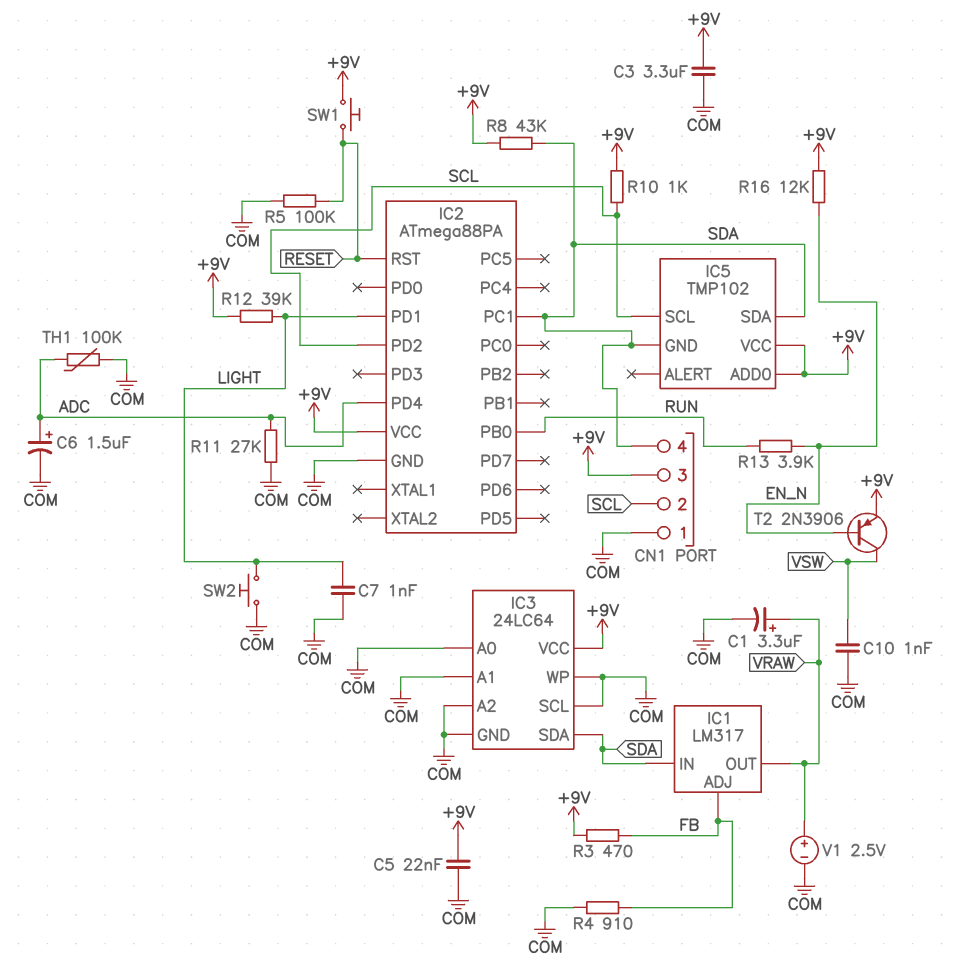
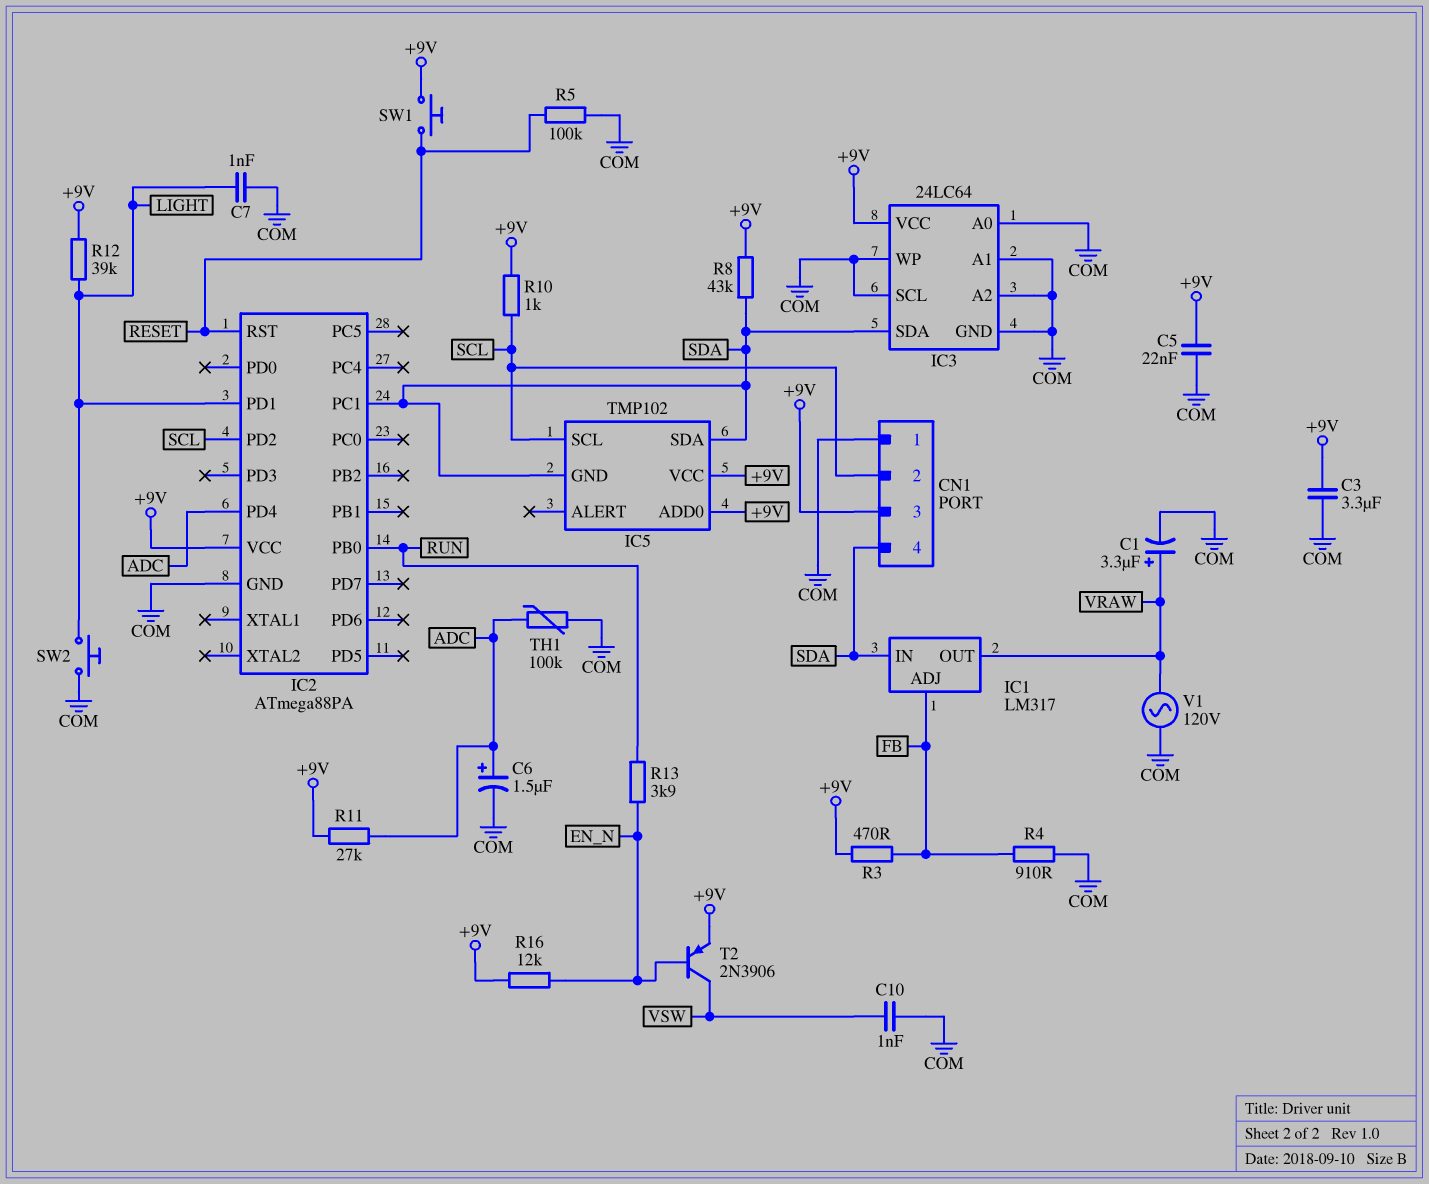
R11: 27k (ADC, COM) -> 27k (+9V, ADC)
V1: 2.5V (plus VRAW, minus COM) -> AC 120V (COM, VRAW)

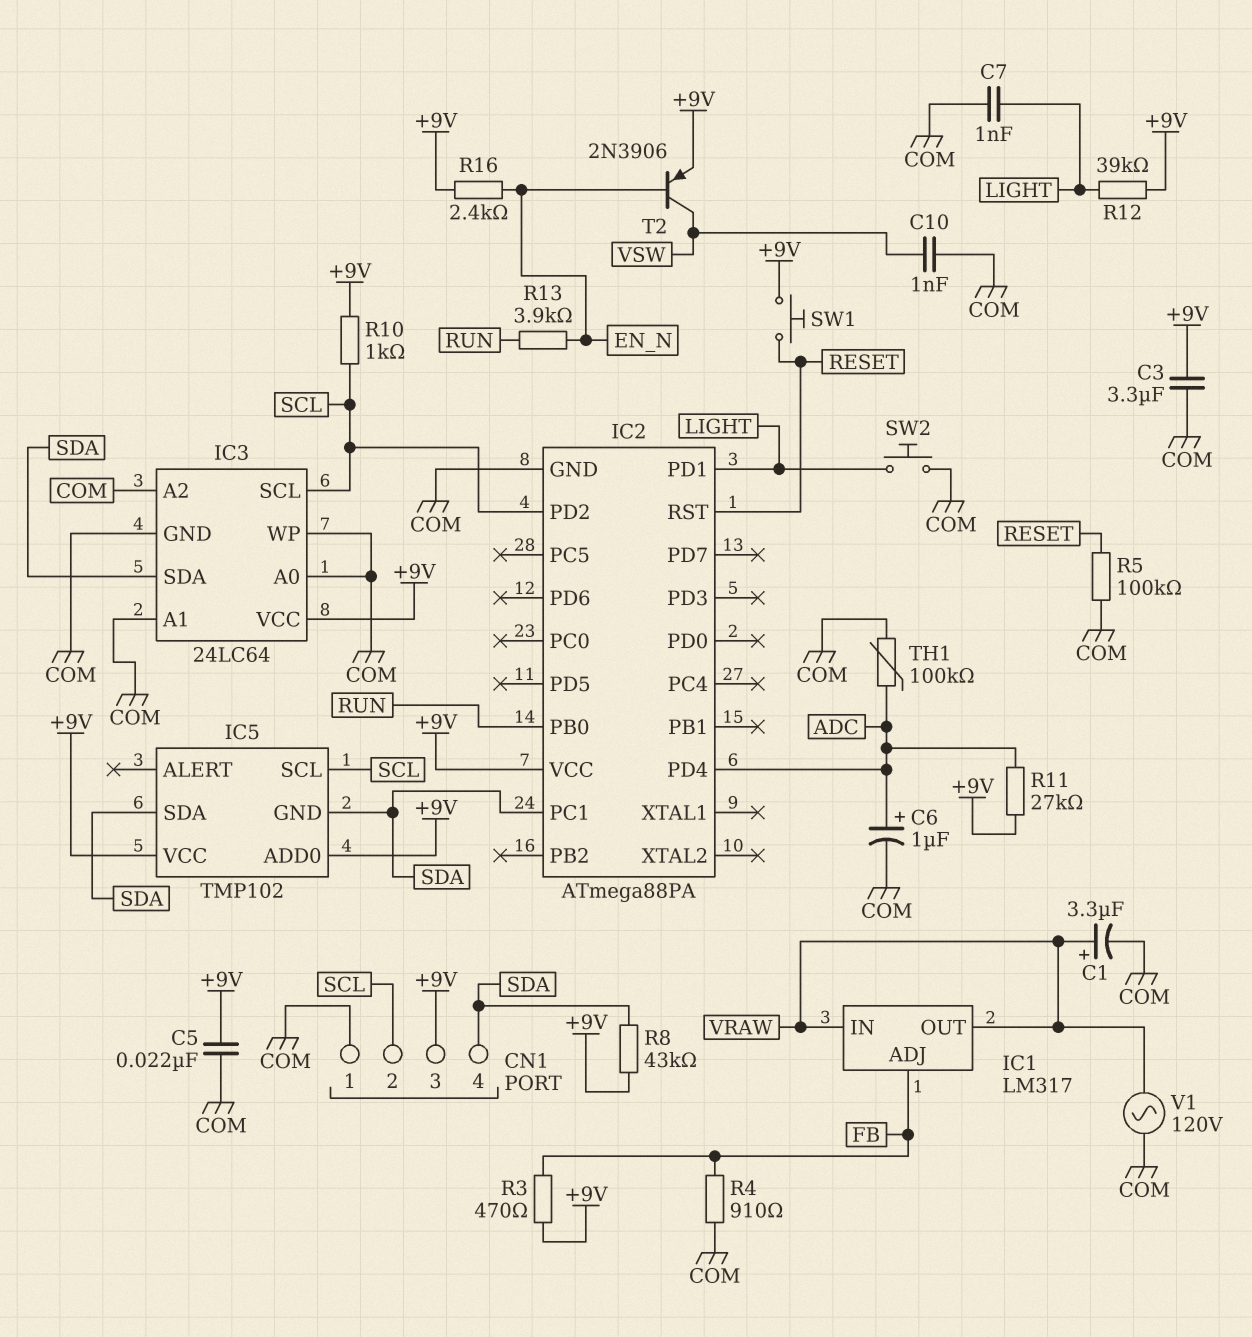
C6: 1.5uF (plus ADC, minus COM) -> 1uF (plus ADC, minus COM)
IC1 pin IN: SDA -> VRAW
IC3 pin SCL: COM -> SCL
R16: 12k (+9V, EN_N) -> 2.4k (+9V, EN_N)

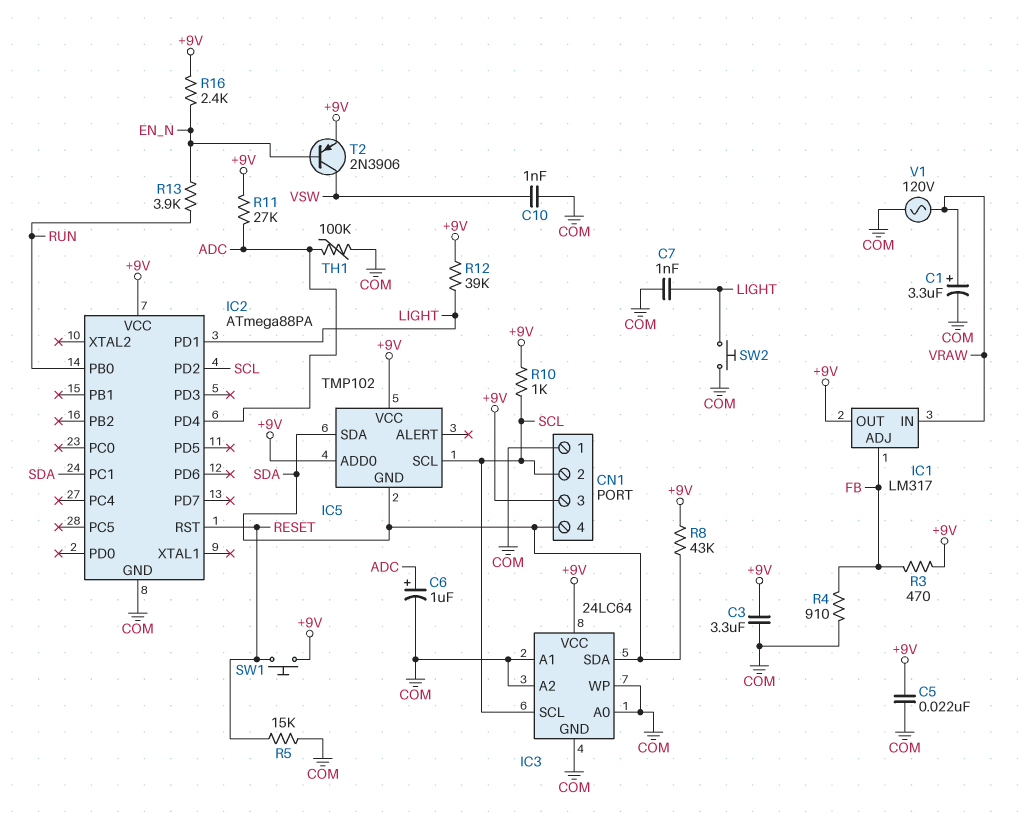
IC1 pin OUT: VRAW -> +9V
R5: 100k (COM, RESET) -> 15k (COM, RESET)

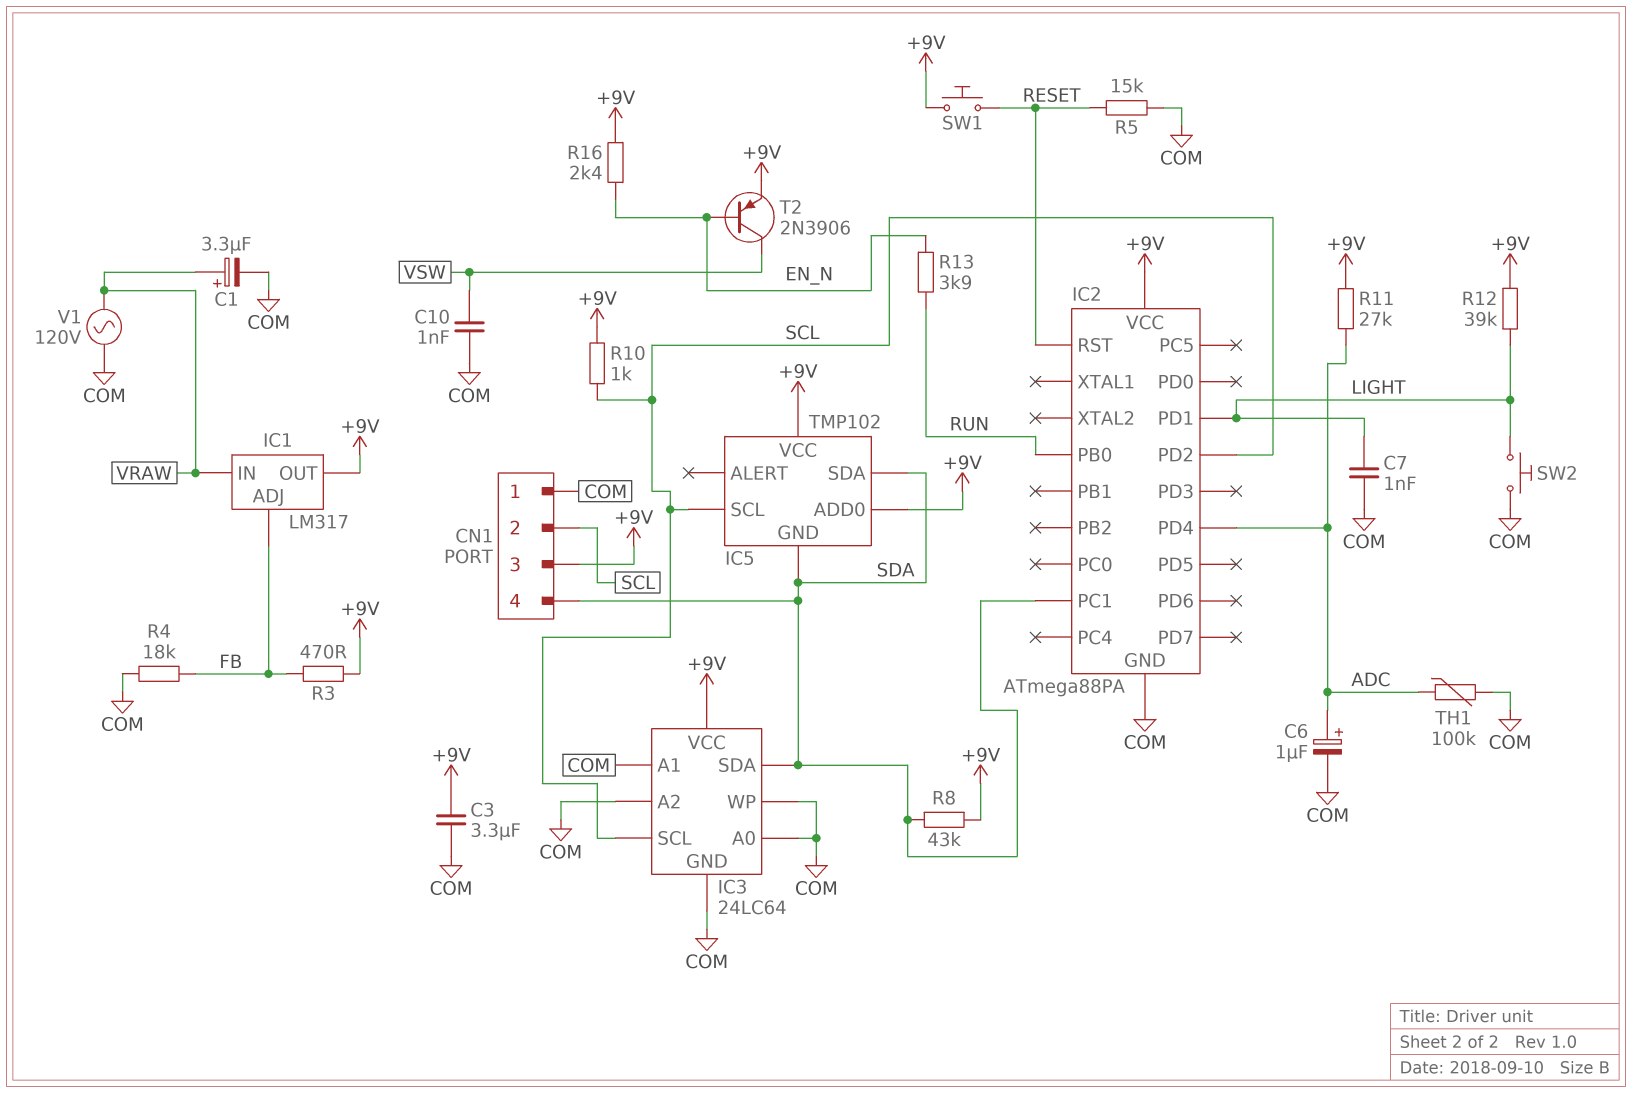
C5: 22nF (+9V, COM) -> none
R4: 910 (COM, FB) -> 18k (COM, FB)

